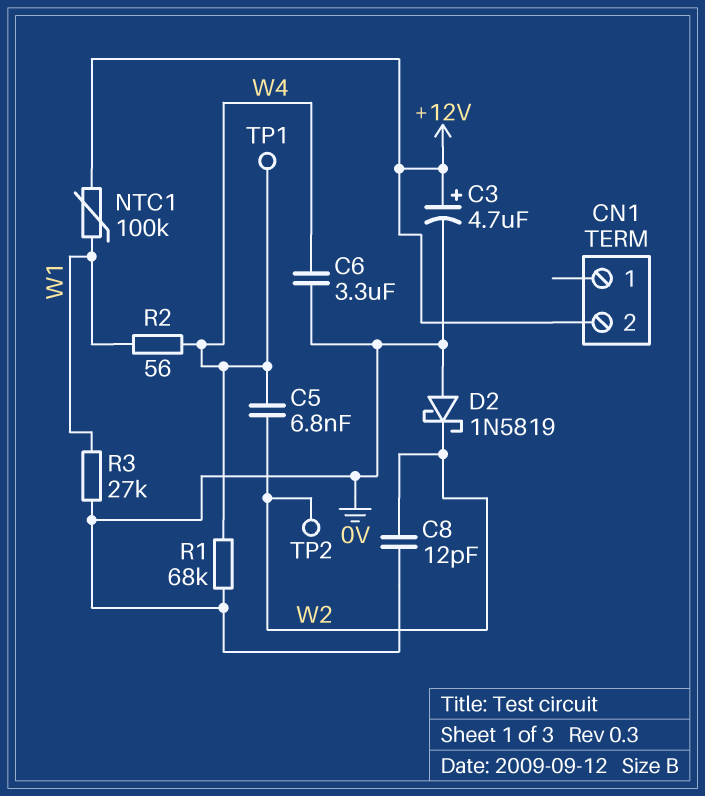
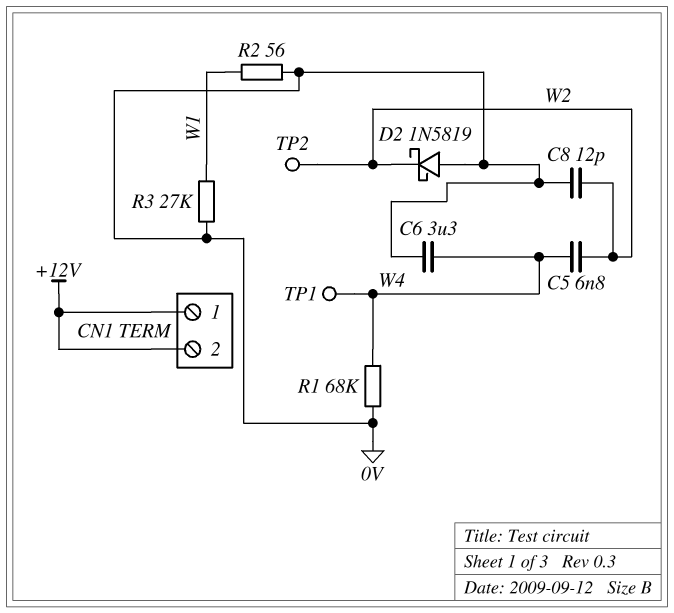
C3: 4.7uF (plus +12V, minus 0V) -> none
CN1 pin 1: none -> +12V
NTC1: 100k (+12V, W1) -> none
R2: 56 (W1, W4) -> 56 (0V, W1)

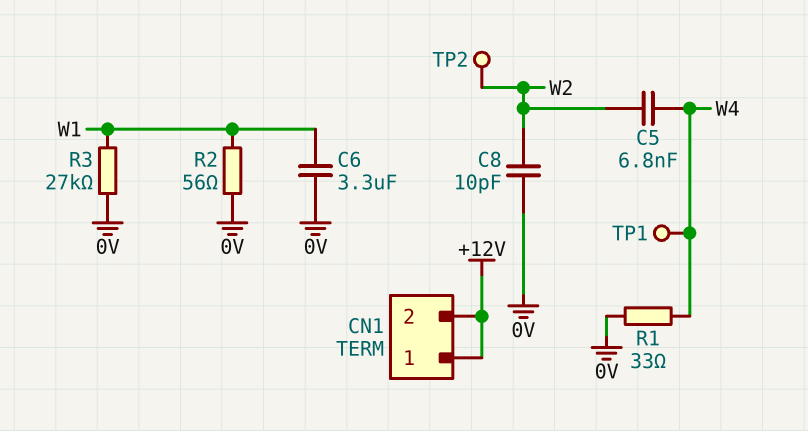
C6: 3.3uF (0V, W4) -> 3.3uF (0V, W1)
C8: 12pF (0V, W2) -> 10pF (0V, W2)
D2: schottky 1N5819 (A 0V, K W2) -> none
R1: 68k (0V, W4) -> 33 (0V, W4)

